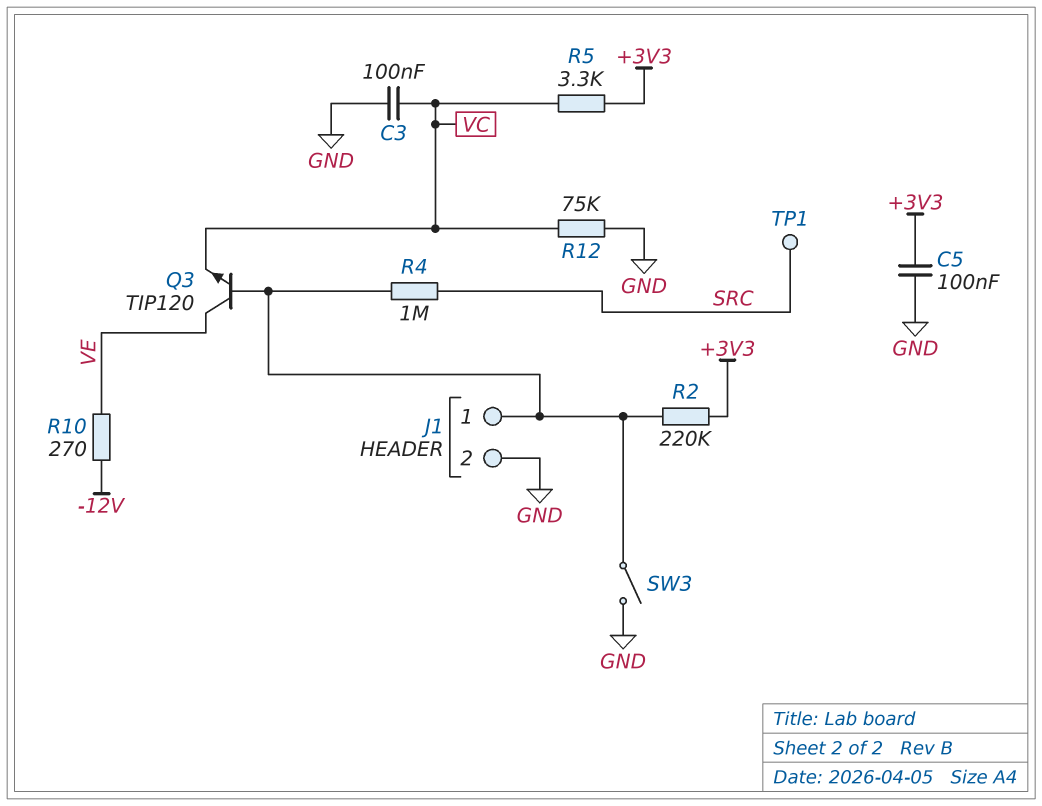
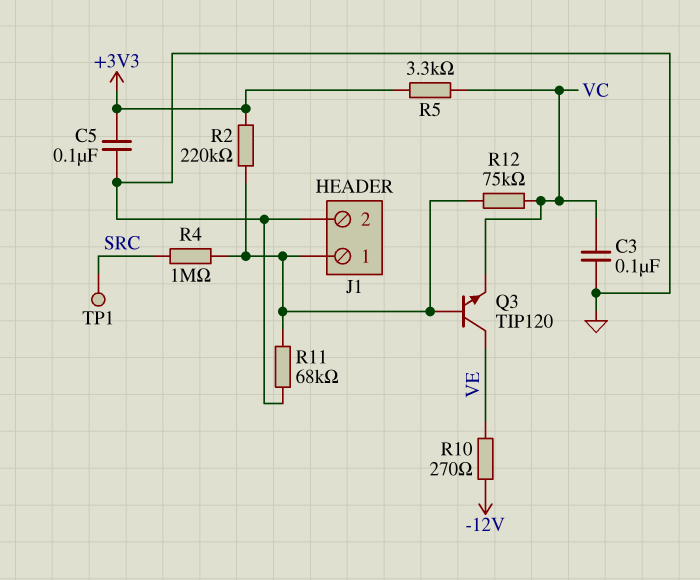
R11: none -> 68k (GND, J1/1)
R12: 75k (GND, VC) -> 75k (J1/1, VC)
SW3: switch (GND, J1/1) -> none

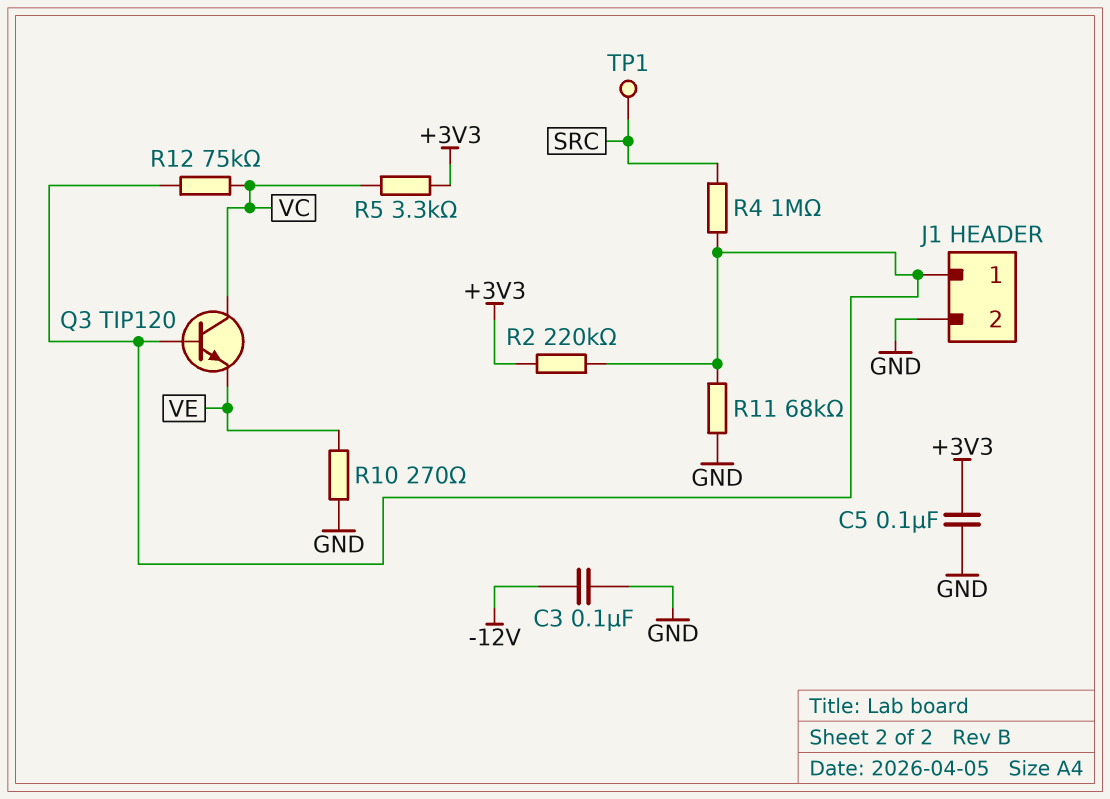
C3: 100nF (GND, VC) -> 100nF (-12V, GND)
Q3: NPN TIP120 (B J1/1, C VE, E VC) -> NPN TIP120 (B J1/1, C VC, E VE)
R10: 270 (-12V, VE) -> 270 (GND, VE)

